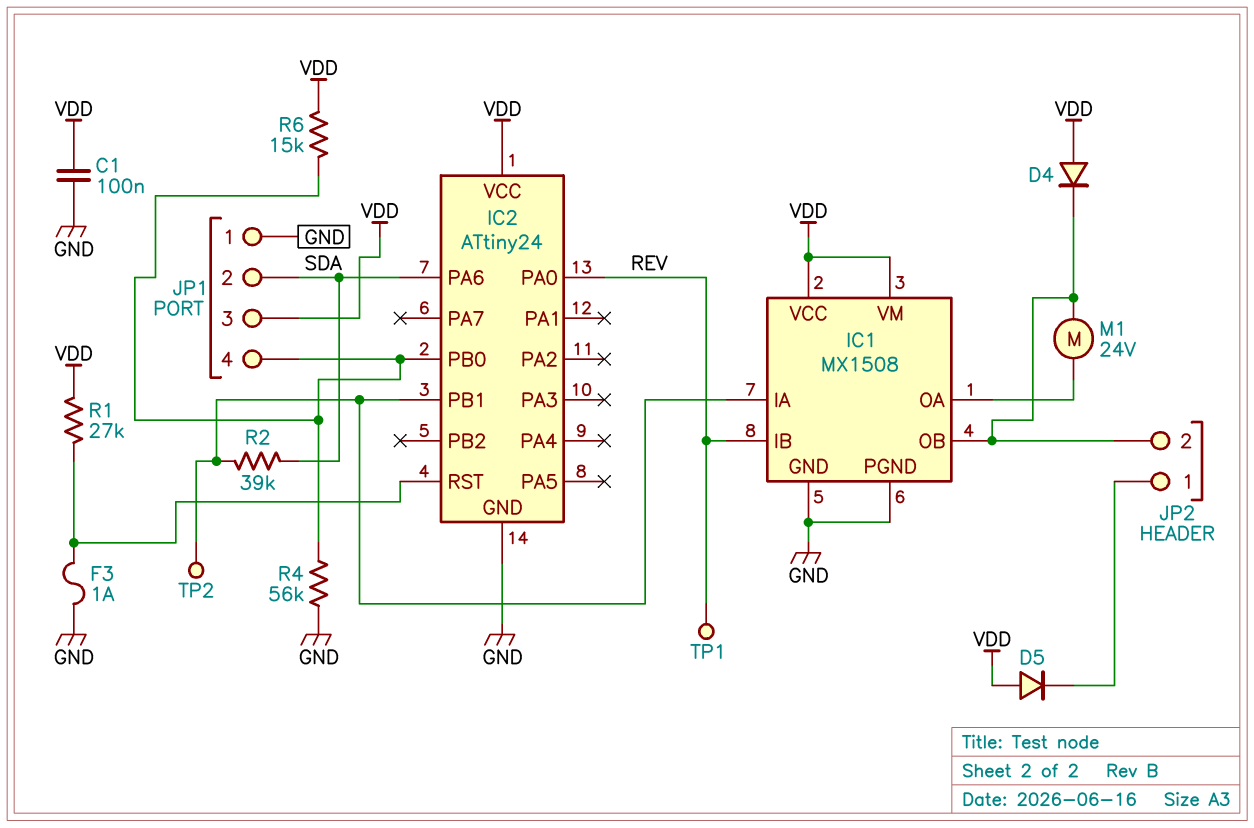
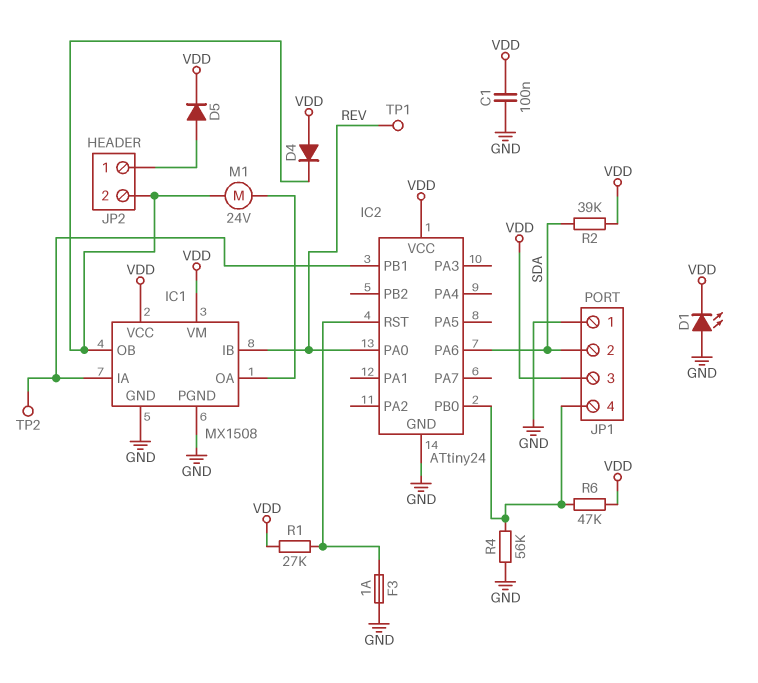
D1: none -> LED (A GND, K VDD)
D5: diode (A VDD, K JP2/1) -> diode (A JP2/1, K VDD)
R2: 39k (IC1/IA, SDA) -> 39k (SDA, VDD)
R6: 15k (IC2/PB0, VDD) -> 47k (IC2/PB0, VDD)

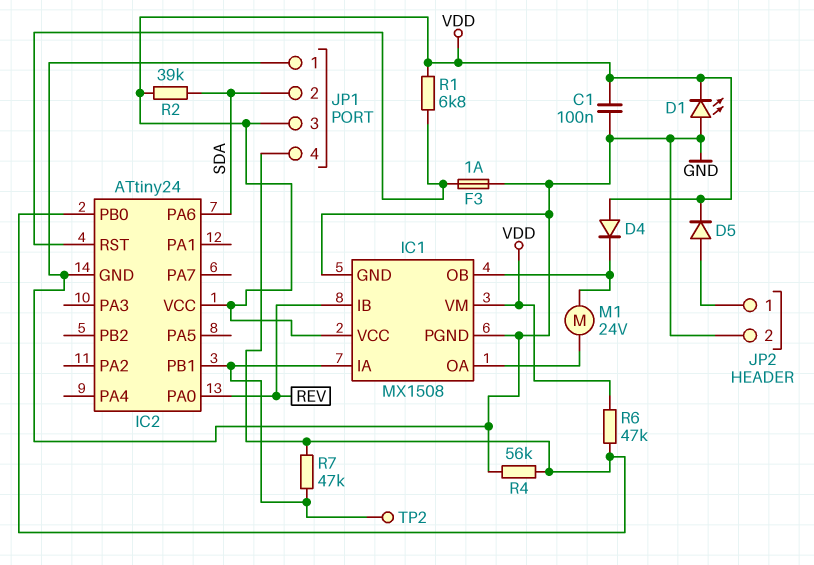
JP2 pin 2: IC1/OB -> GND
R1: 27k (IC2/RST, VDD) -> 6.8k (IC2/RST, VDD)
R7: none -> 47k (IC1/IA, IC2/PB0)
TP1: test point (REV) -> none

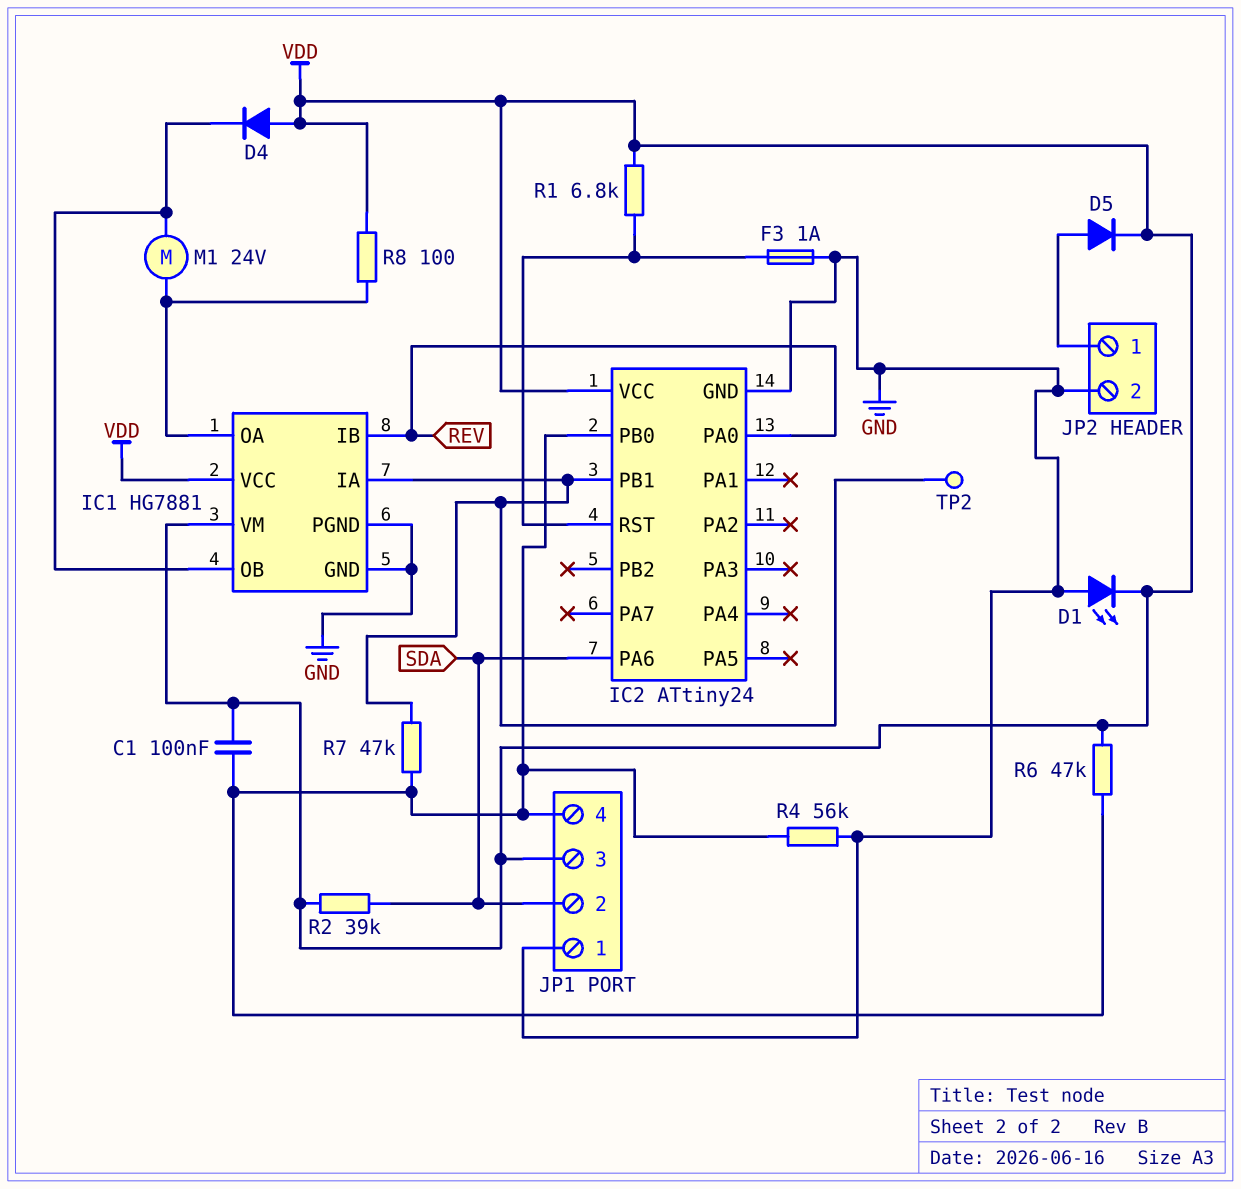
C1: 100nF (GND, VDD) -> 100nF (IC2/PB0, VDD)
IC1: MX1508 -> HG7881
R8: none -> 100 (IC1/OA, VDD)

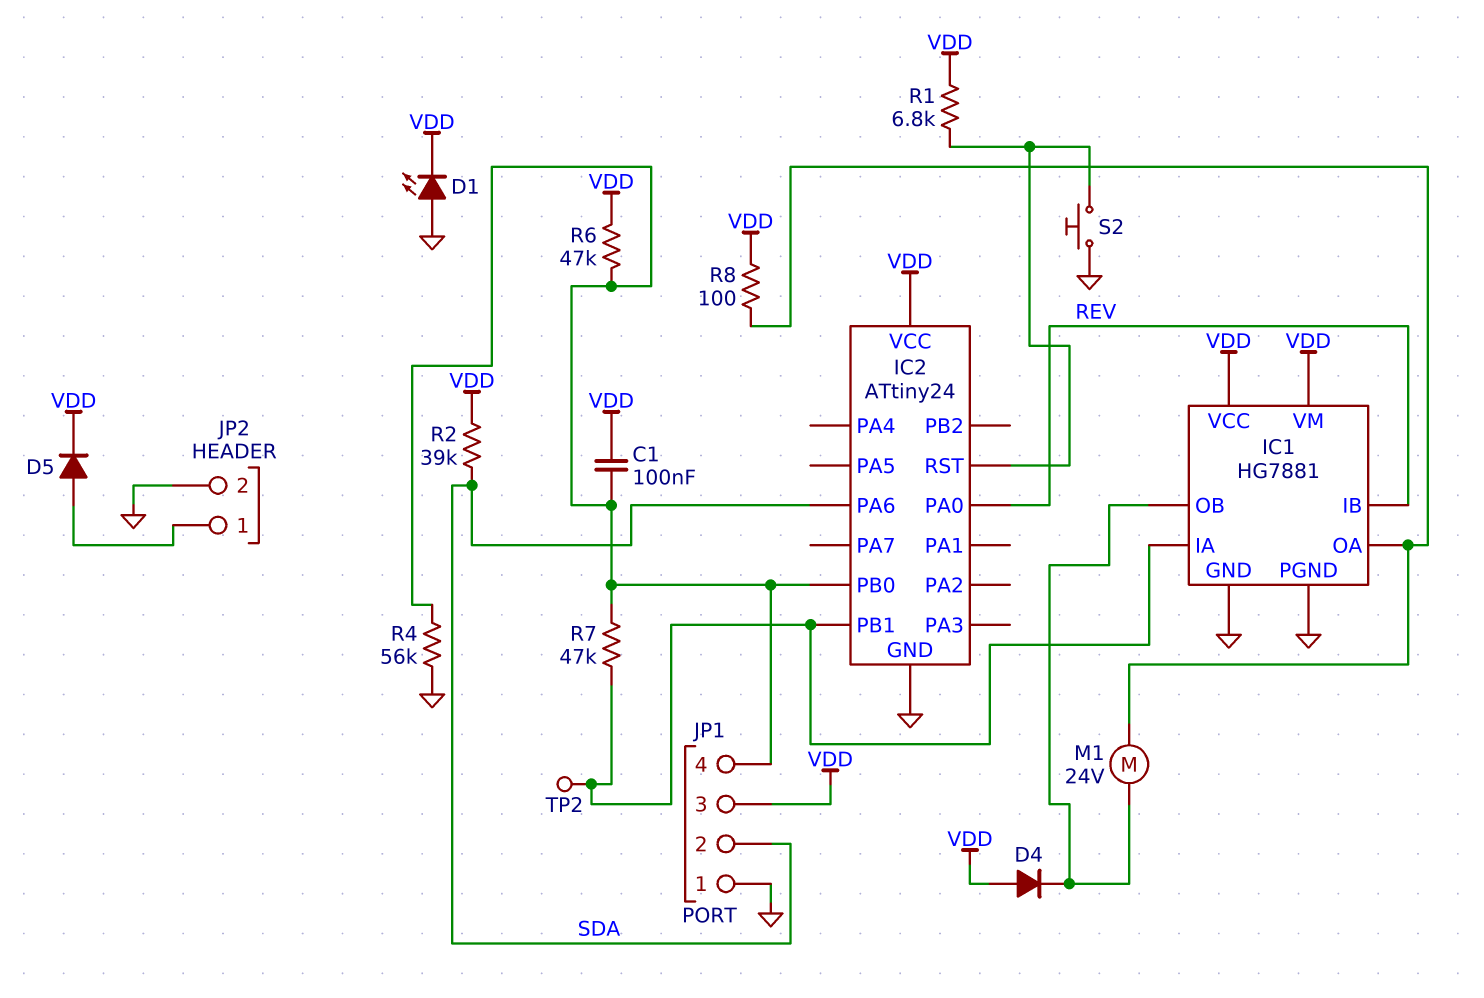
F3: 1A (GND, IC2/RST) -> none
S2: none -> button (GND, IC2/RST)

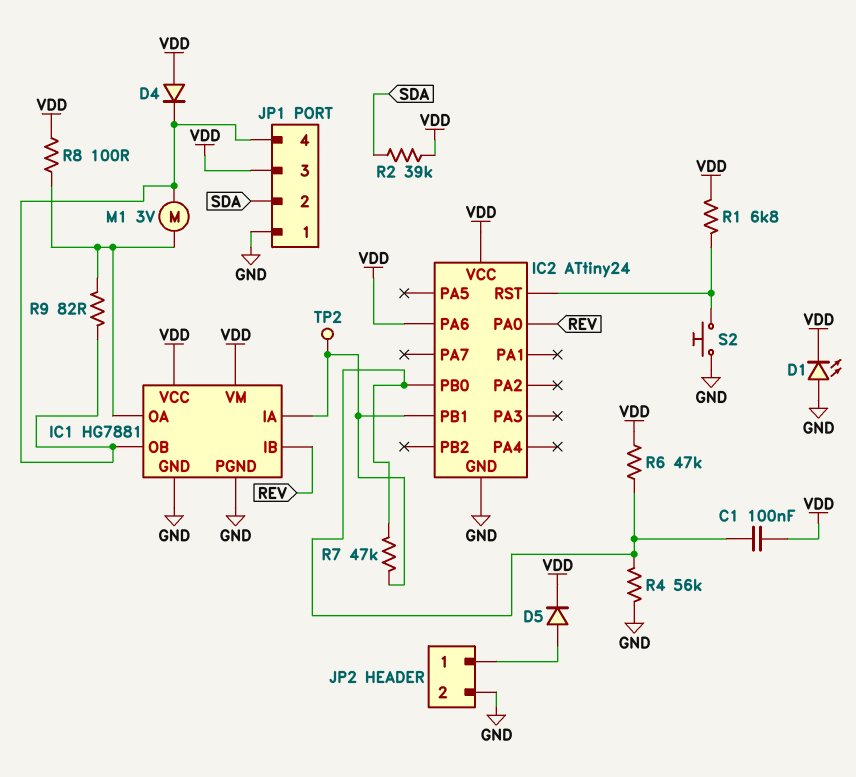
IC2 pin PA6: SDA -> VDD
JP1 pin 4: IC2/PB0 -> IC1/OB
M1: motor 24V (IC1/OA, IC1/OB) -> motor 3V (IC1/OA, IC1/OB)
R9: none -> 82 (IC1/OA, IC1/OB)

